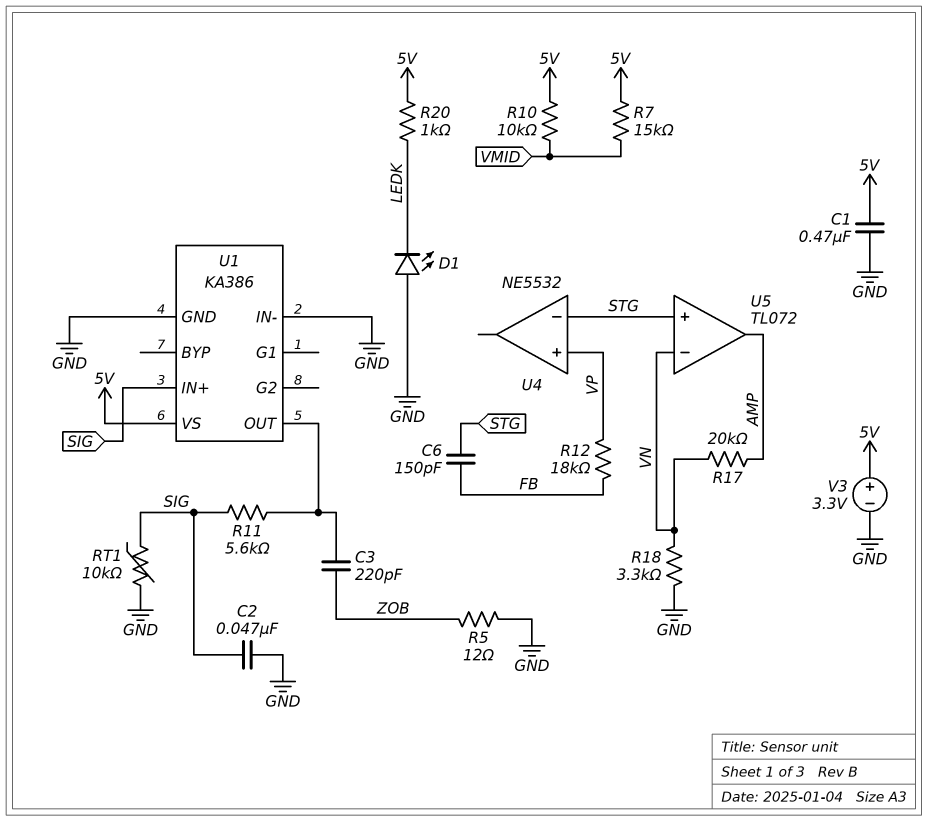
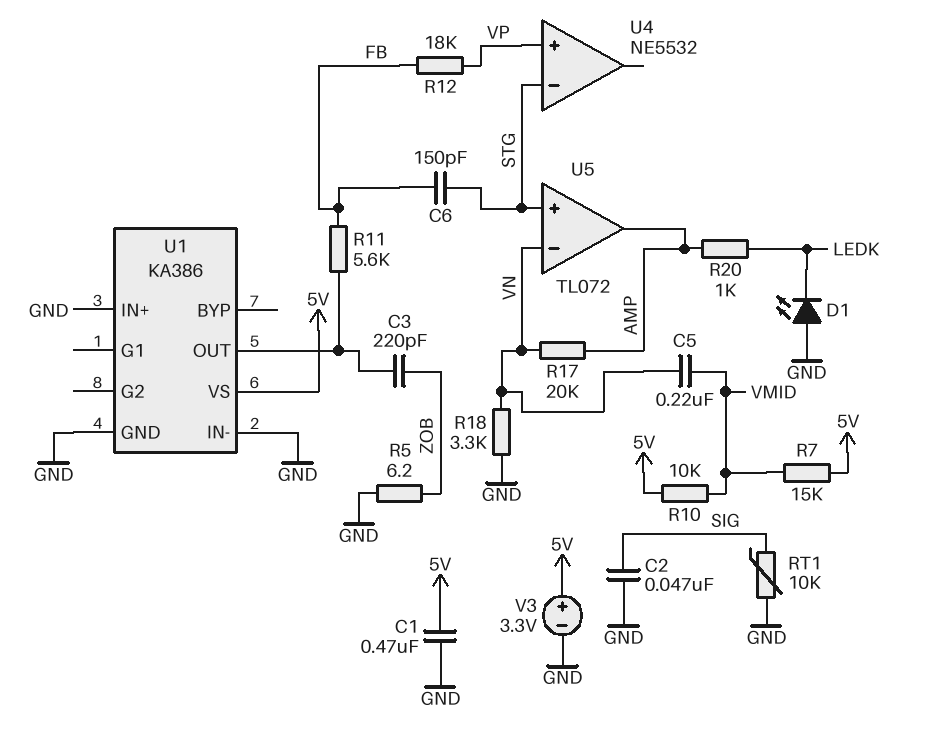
C5: none -> 220nF (VMID, VN)
R5: 12 (GND, ZOB) -> 6.2 (GND, ZOB)
R11: 5.6k (SIG, U1/OUT) -> 5.6k (FB, U1/OUT)
R20: 1k (5V, LEDK) -> 1k (AMP, LEDK)
U1 pin IN+: SIG -> GND

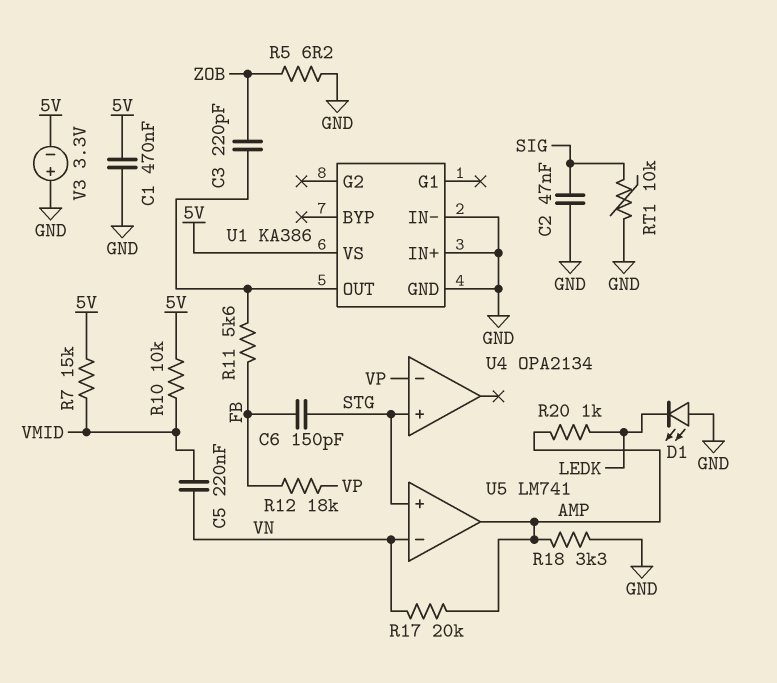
R18: 3.3k (GND, VN) -> 3.3k (AMP, GND)
U4: NE5532 -> OPA2134
U4 pin in+: VP -> STG
U4 pin in-: STG -> VP
U5: TL072 -> LM741
V3: 3.3V (plus 5V, minus GND) -> 3.3V (plus GND, minus 5V)

